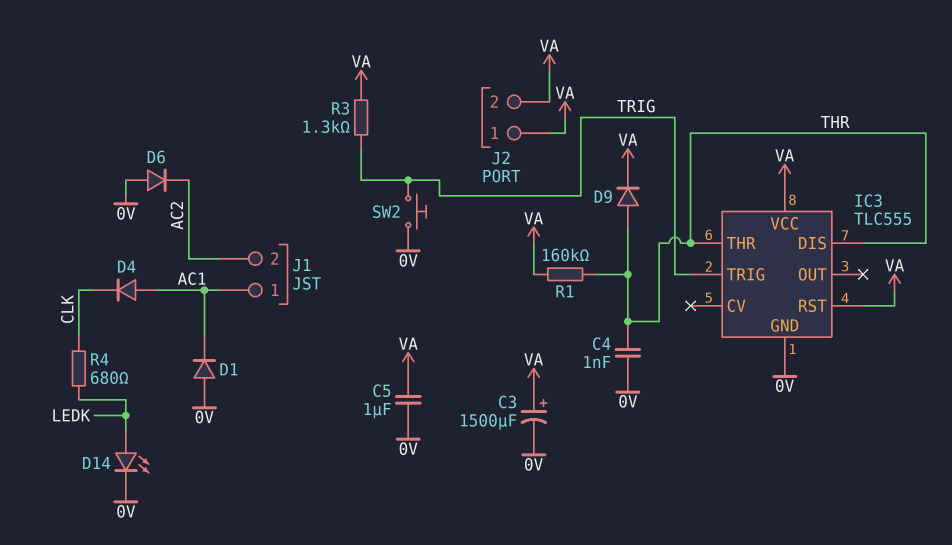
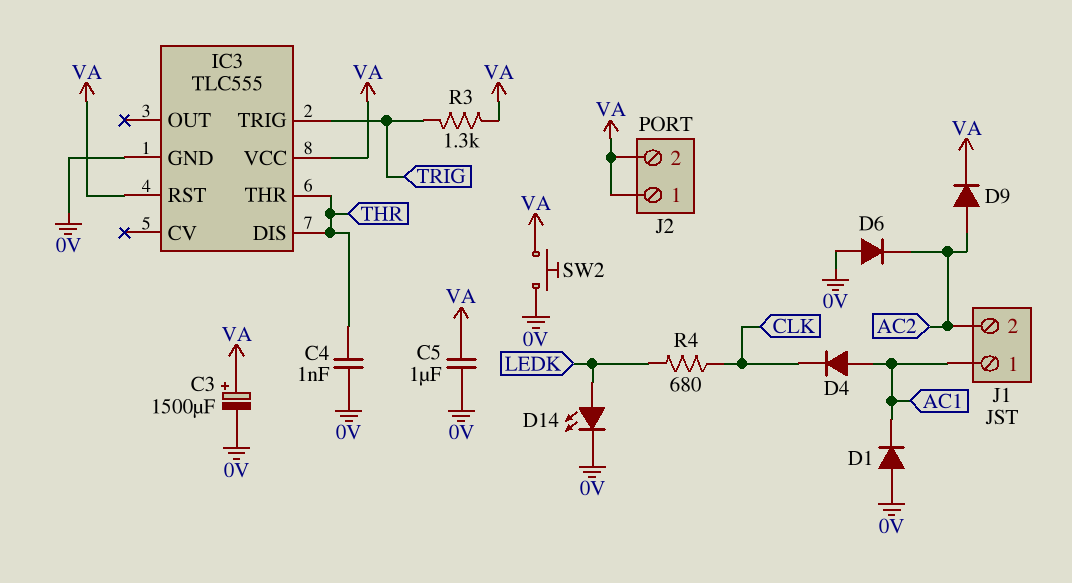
D9: diode (A THR, K VA) -> diode (A AC2, K VA)
R1: 160k (THR, VA) -> none
SW2: button (0V, TRIG) -> button (0V, VA)

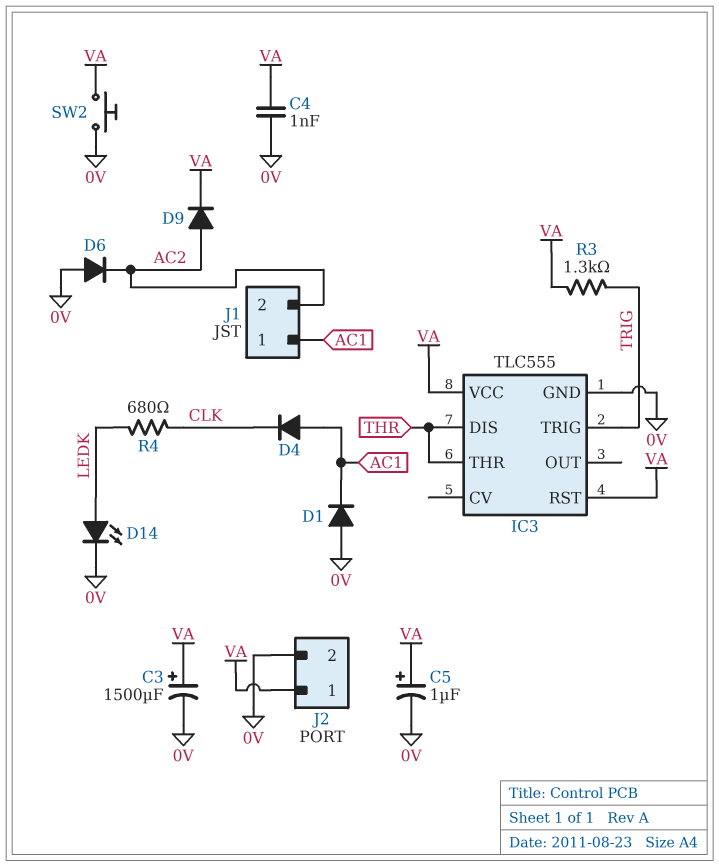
C4: 1nF (0V, THR) -> 1nF (0V, VA)
C5: 1uF (0V, VA) -> 1uF (plus VA, minus 0V)
J2 pin 2: VA -> 0V

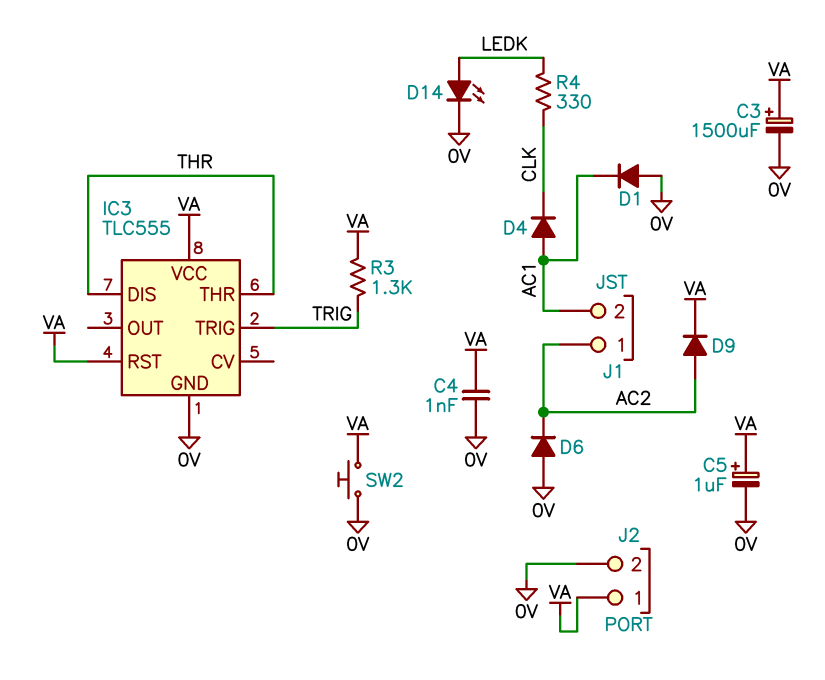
J1 pin 1: AC1 -> AC2
J1 pin 2: AC2 -> AC1
R4: 680 (CLK, LEDK) -> 330 (CLK, LEDK)

